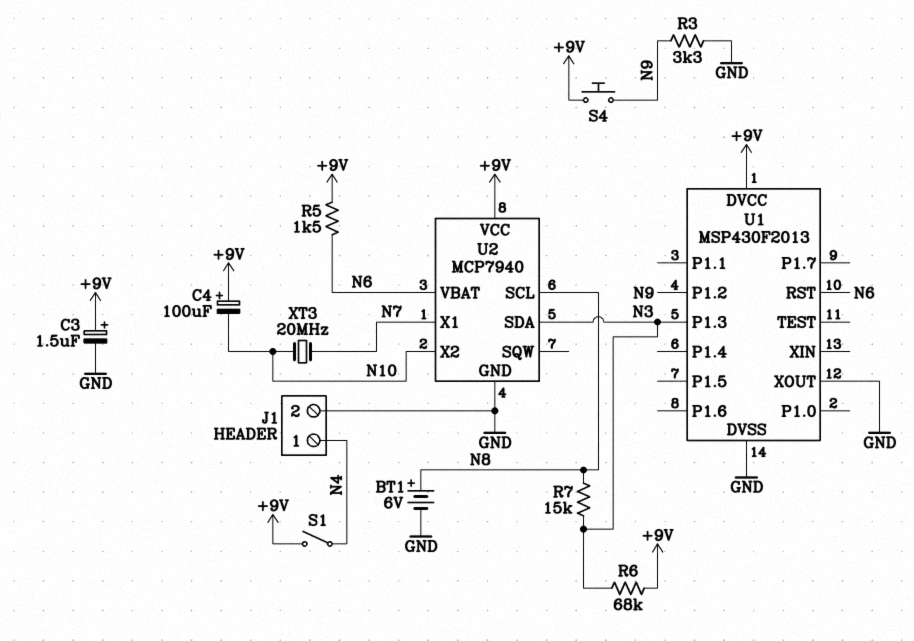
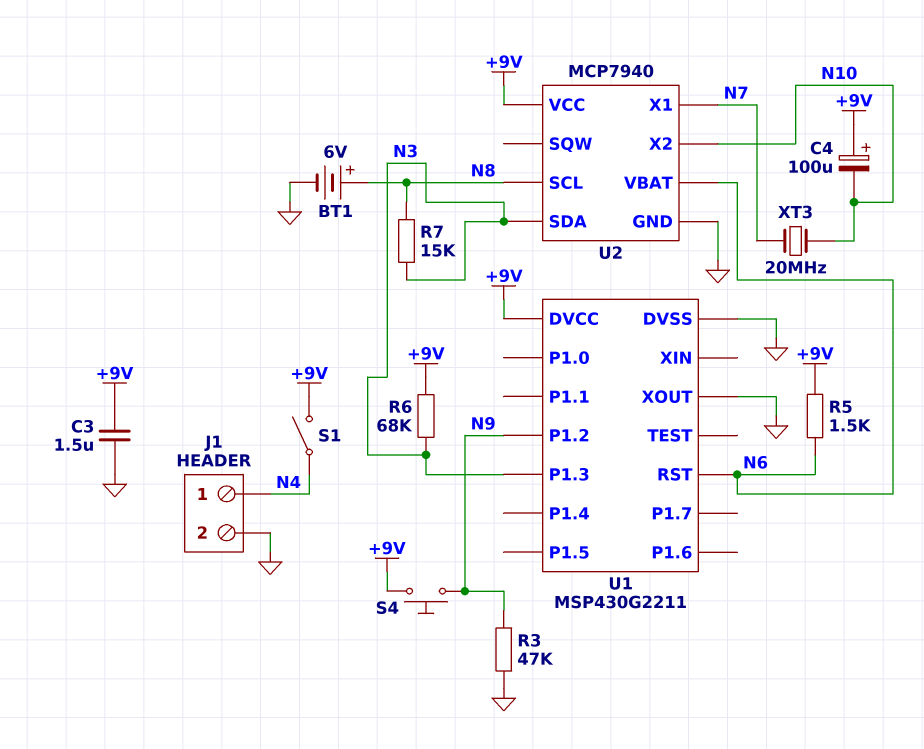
C3: 1.5uF (plus +9V, minus GND) -> 1.5uF (+9V, GND)
R3: 3.3k (GND, N9) -> 47k (GND, N9)
U1: MSP430F2013 -> MSP430G2211

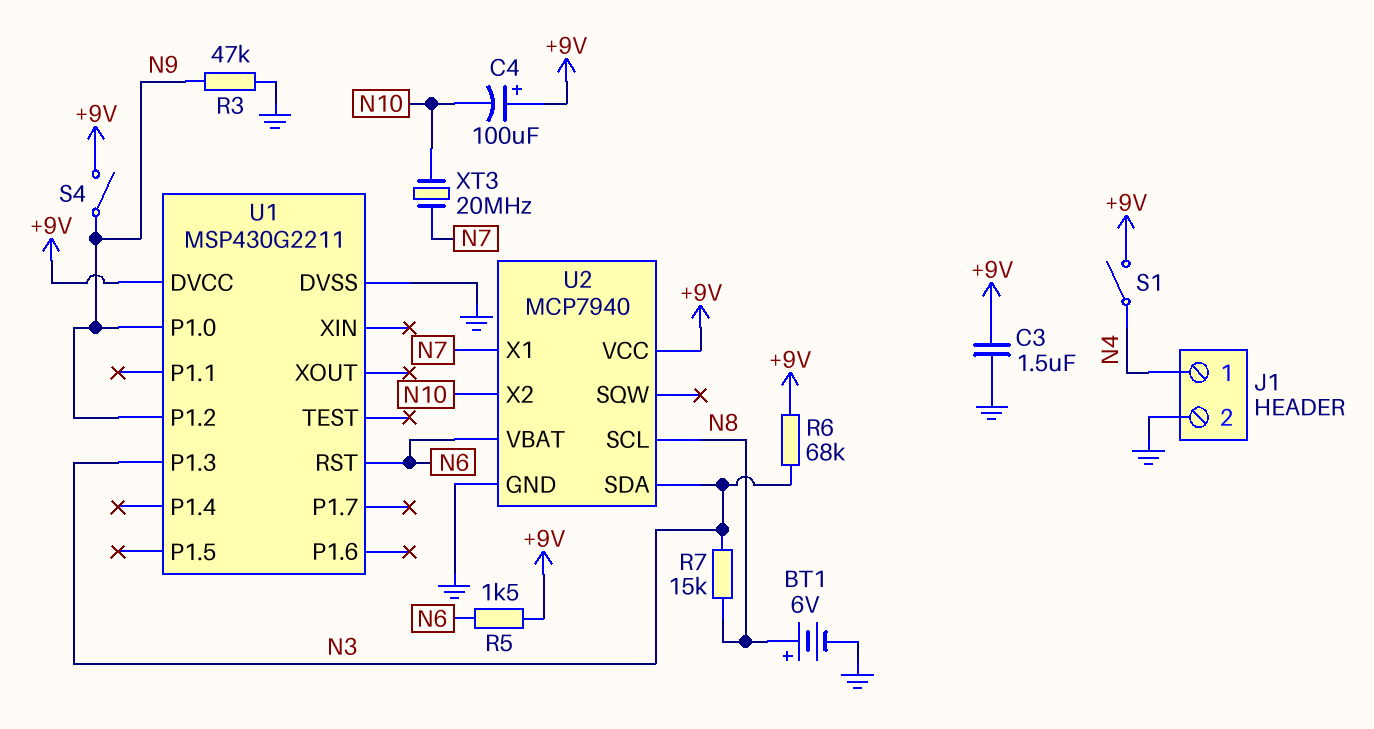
S4: button (+9V, N9) -> switch (+9V, N9)
U1 pin P1.0: none -> N9
U1 pin XOUT: GND -> none

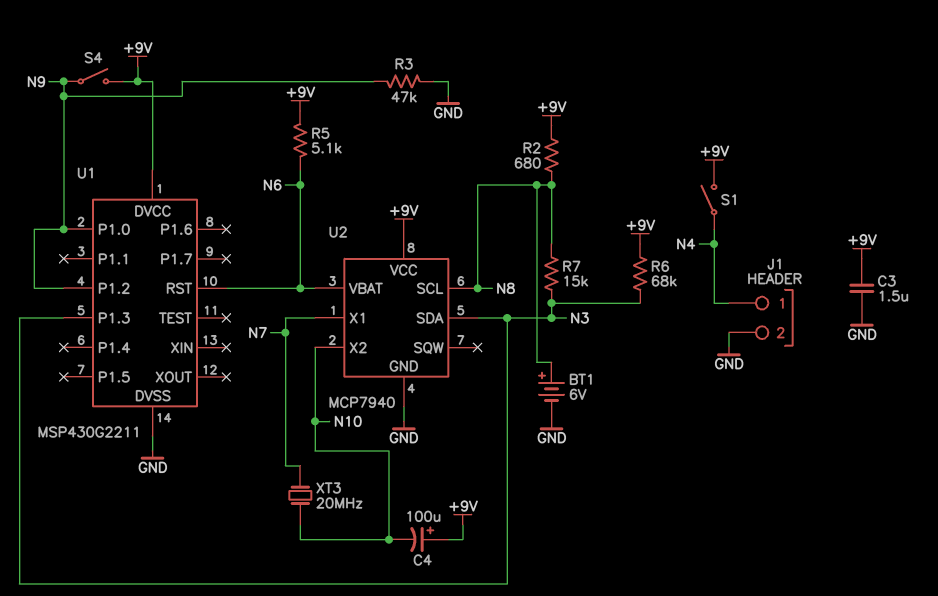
R2: none -> 680 (+9V, N8)
R5: 1.5k (+9V, N6) -> 5.1k (+9V, N6)

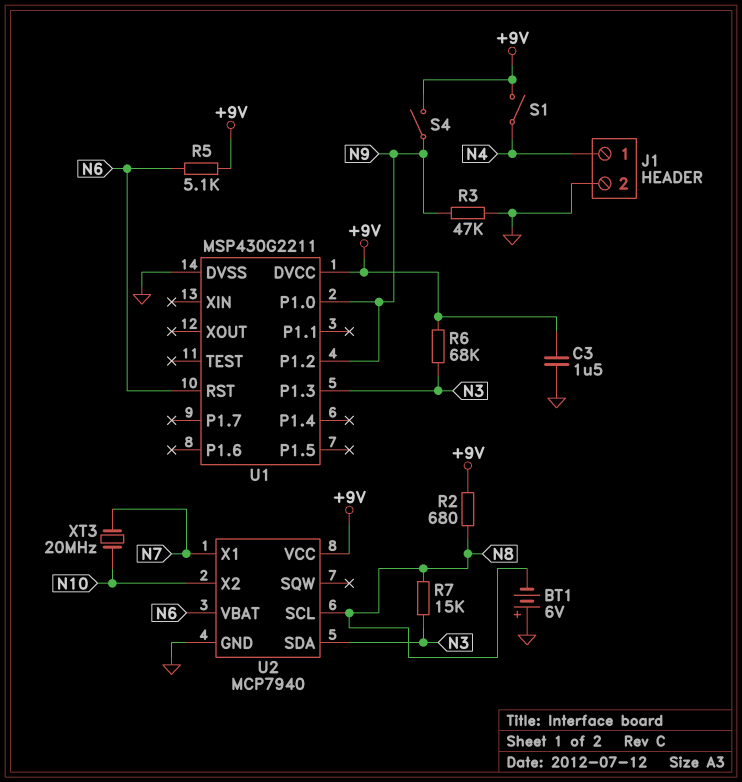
BT1: 6V (plus N8, minus GND) -> 6V (plus GND, minus N8)
C4: 100uF (plus +9V, minus N10) -> none

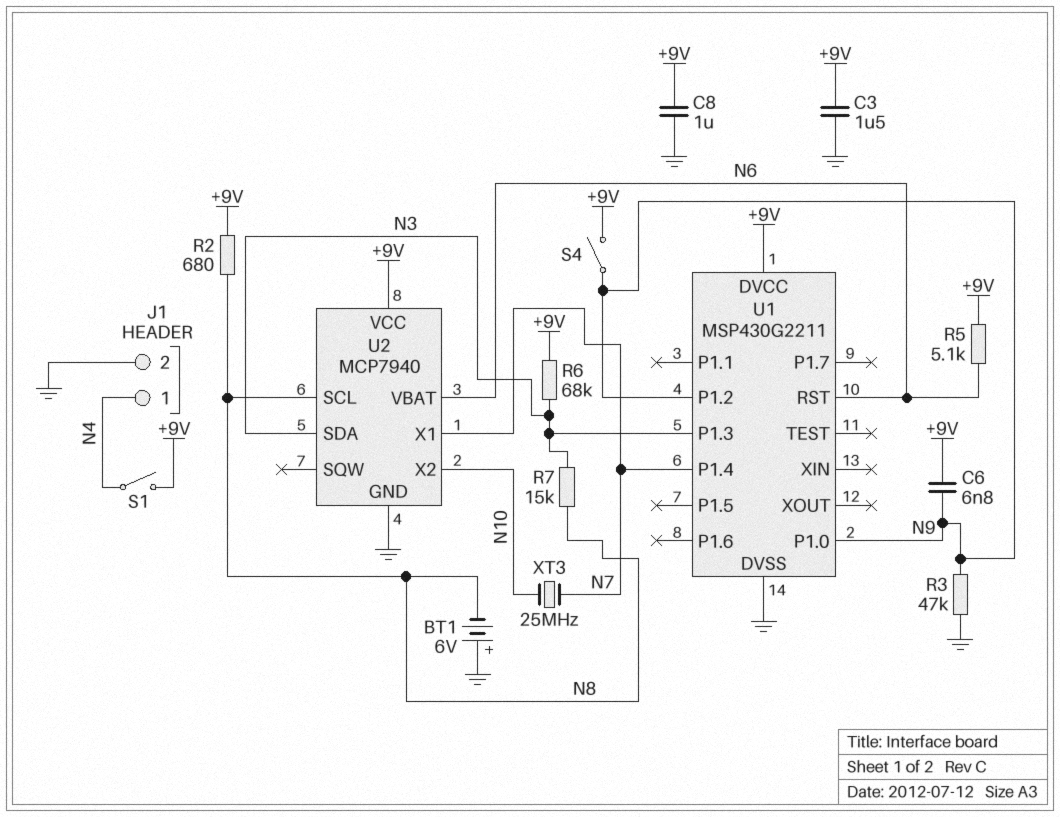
C6: none -> 6.8nF (+9V, N9)
C8: none -> 1uF (+9V, GND)
U1 pin P1.4: none -> N7
XT3: 20MHz (N7, N10) -> 25MHz (N7, N10)

